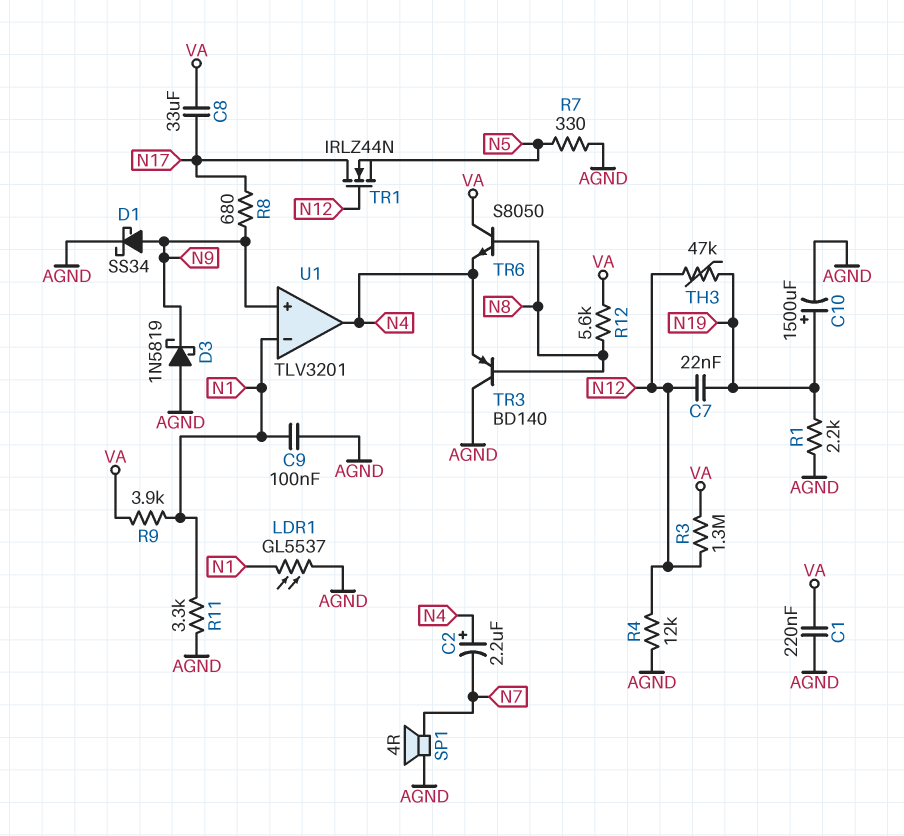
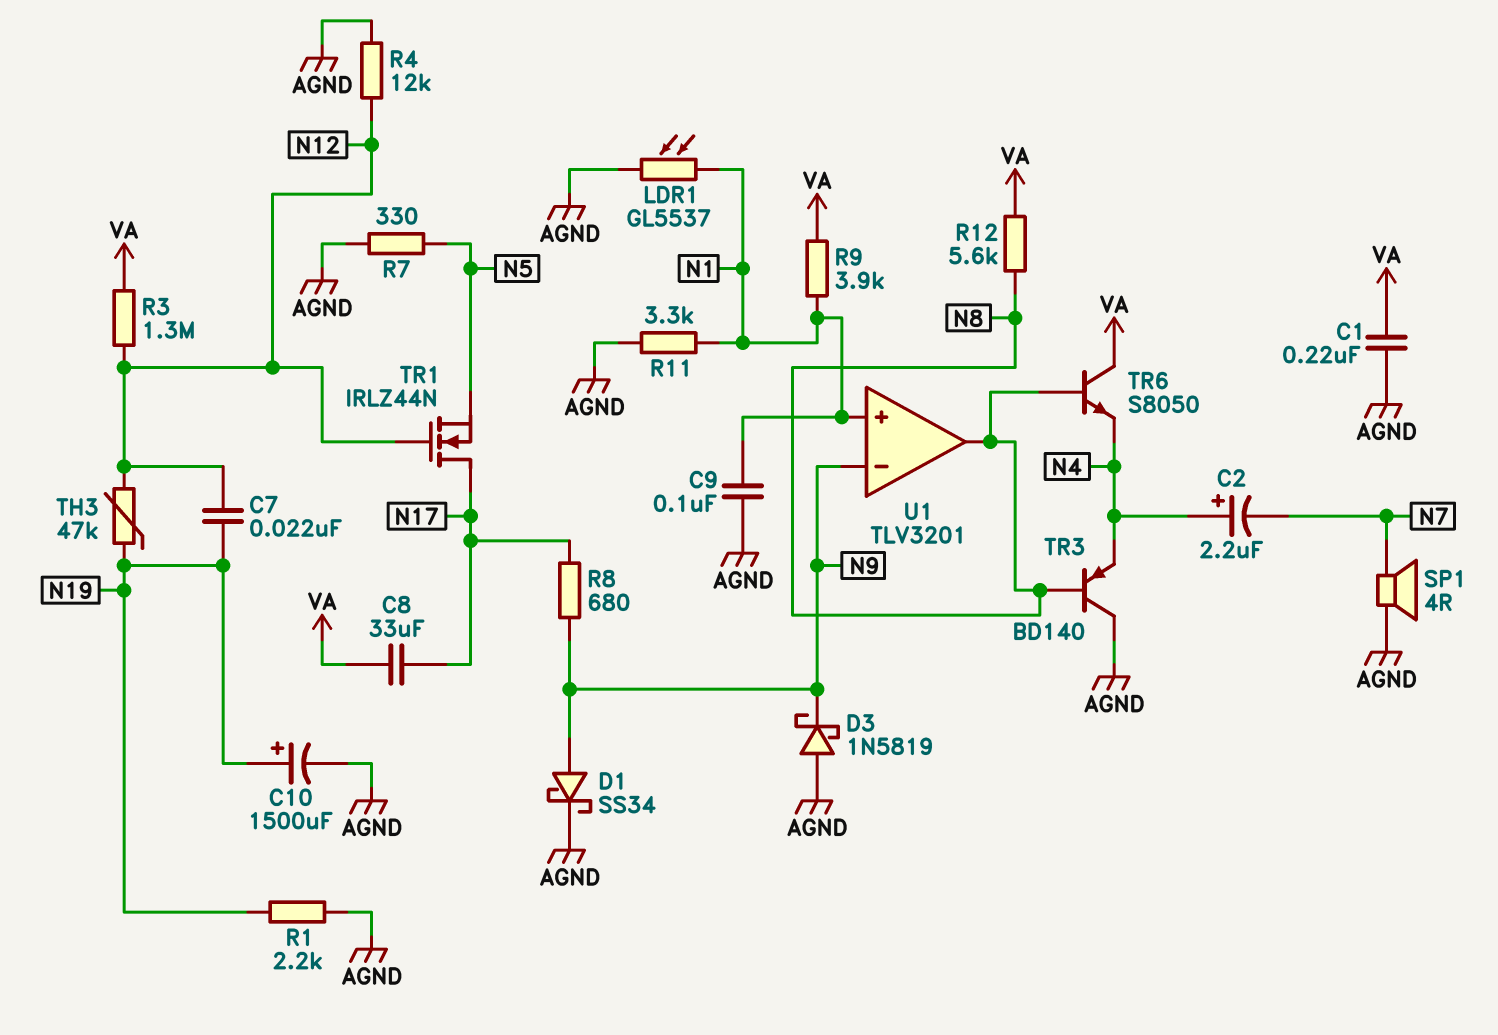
U1 pin in+: N9 -> N1
U1 pin in-: N1 -> N9
U1 pin out: N4 -> N8

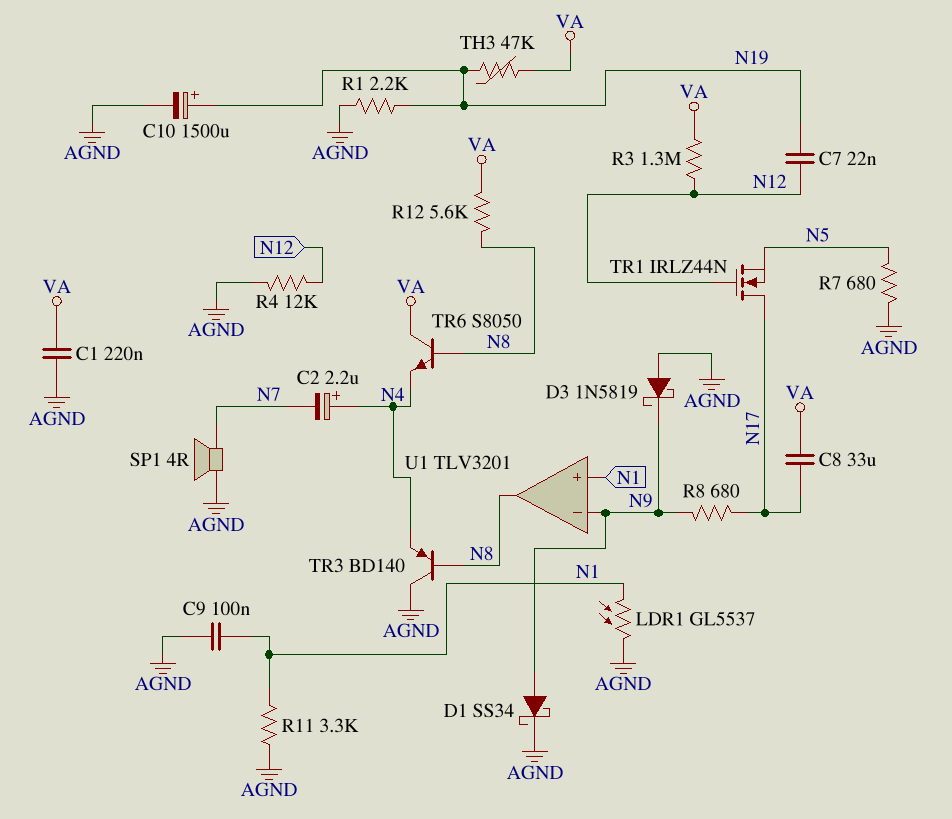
R7: 330 (AGND, N5) -> 680 (AGND, N5)
R9: 3.9k (N1, VA) -> none
TH3: 47k (N12, N19) -> 47k (N19, VA)

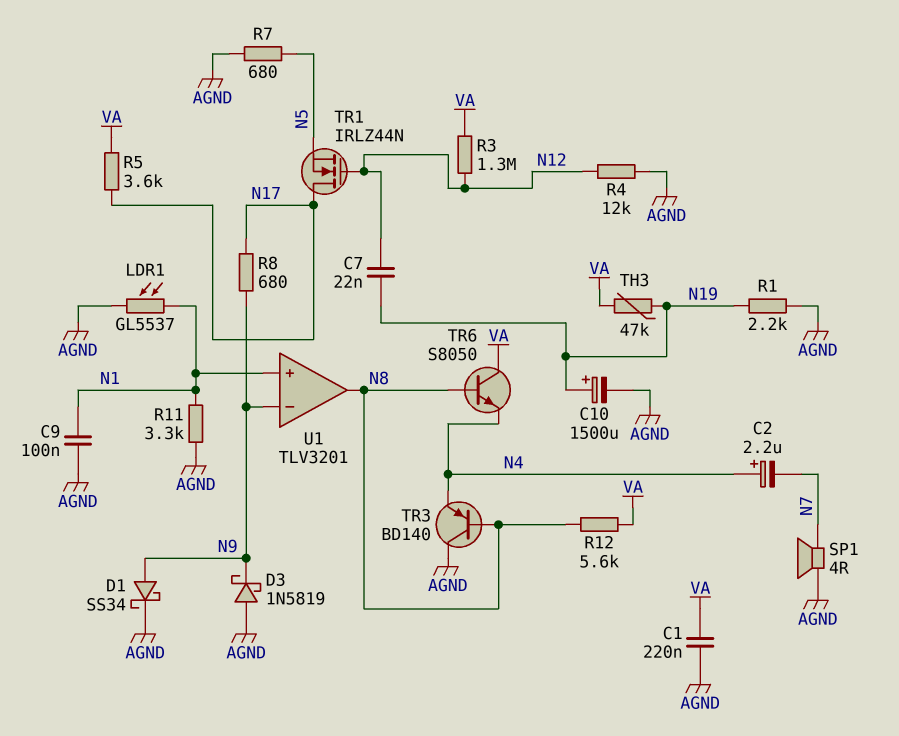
C8: 33uF (N17, VA) -> none
R5: none -> 3.6k (N17, VA)

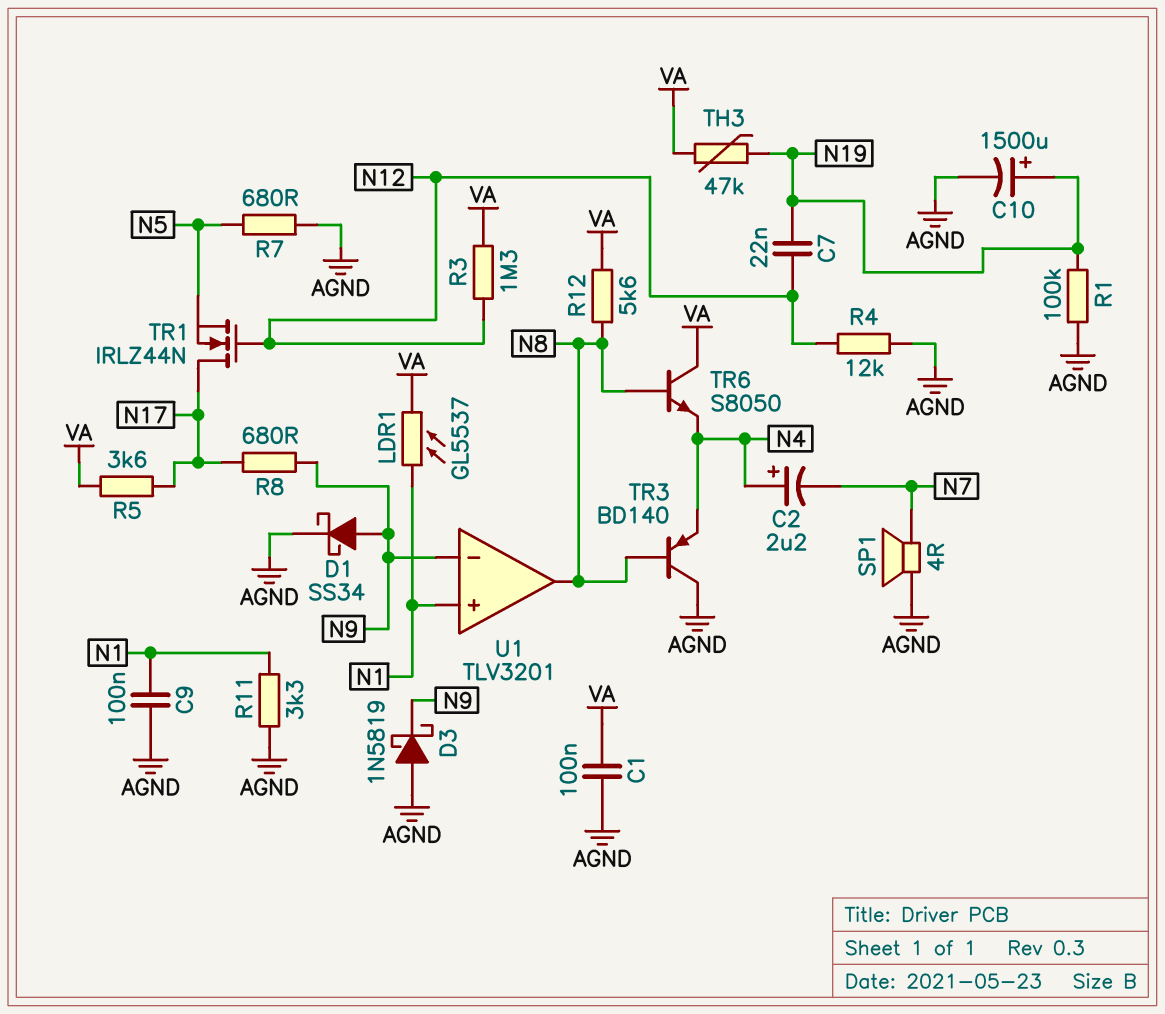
C1: 220nF (AGND, VA) -> 100nF (AGND, VA)
LDR1: GL5537 (AGND, N1) -> GL5537 (N1, VA)
R1: 2.2k (AGND, N19) -> 100k (AGND, N19)

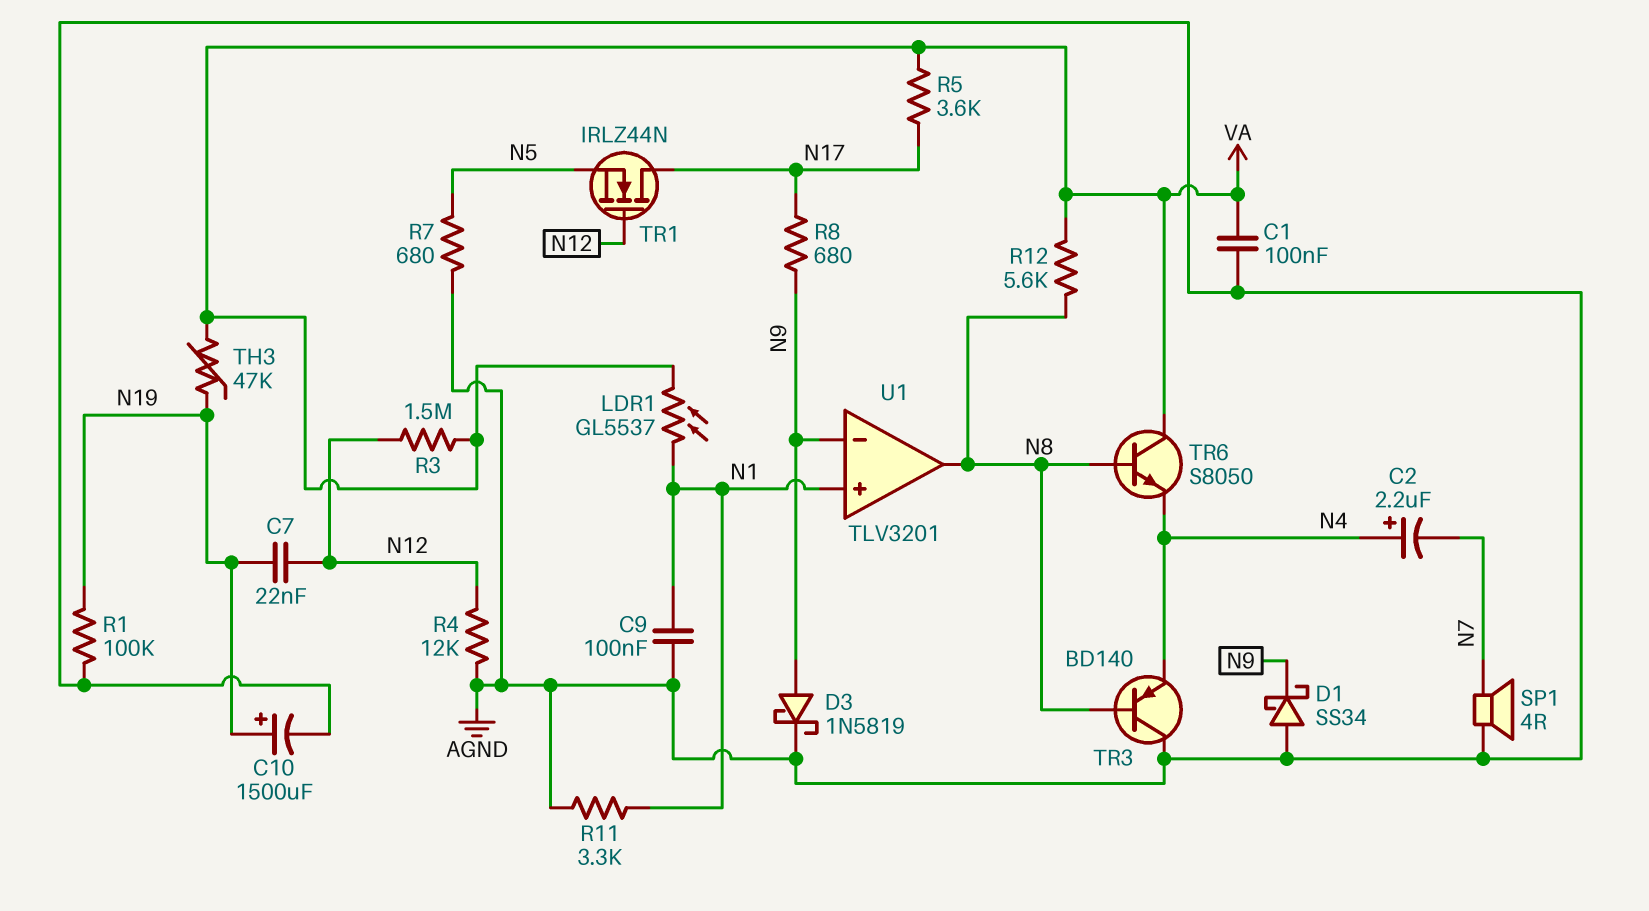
D1: schottky SS34 (A N9, K AGND) -> schottky SS34 (A AGND, K N9)
D3: schottky 1N5819 (A AGND, K N9) -> schottky 1N5819 (A N9, K AGND)
R3: 1.3M (N12, VA) -> 1.5M (N12, VA)

